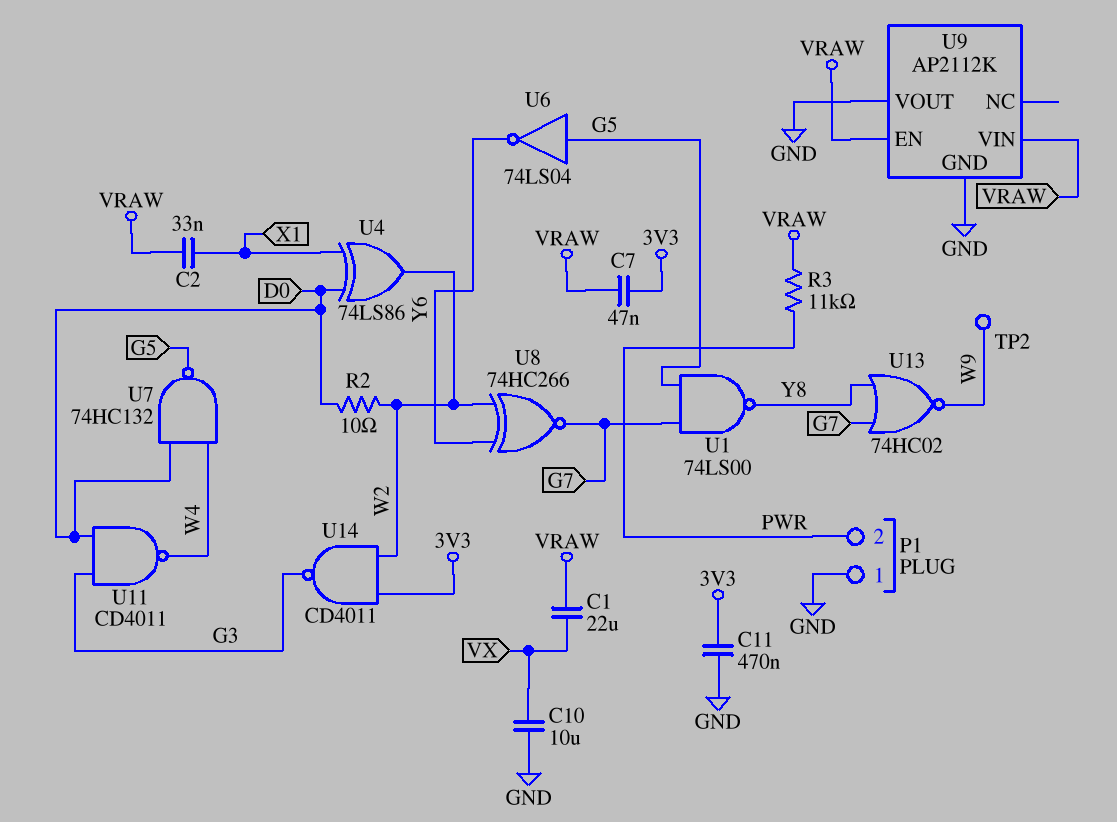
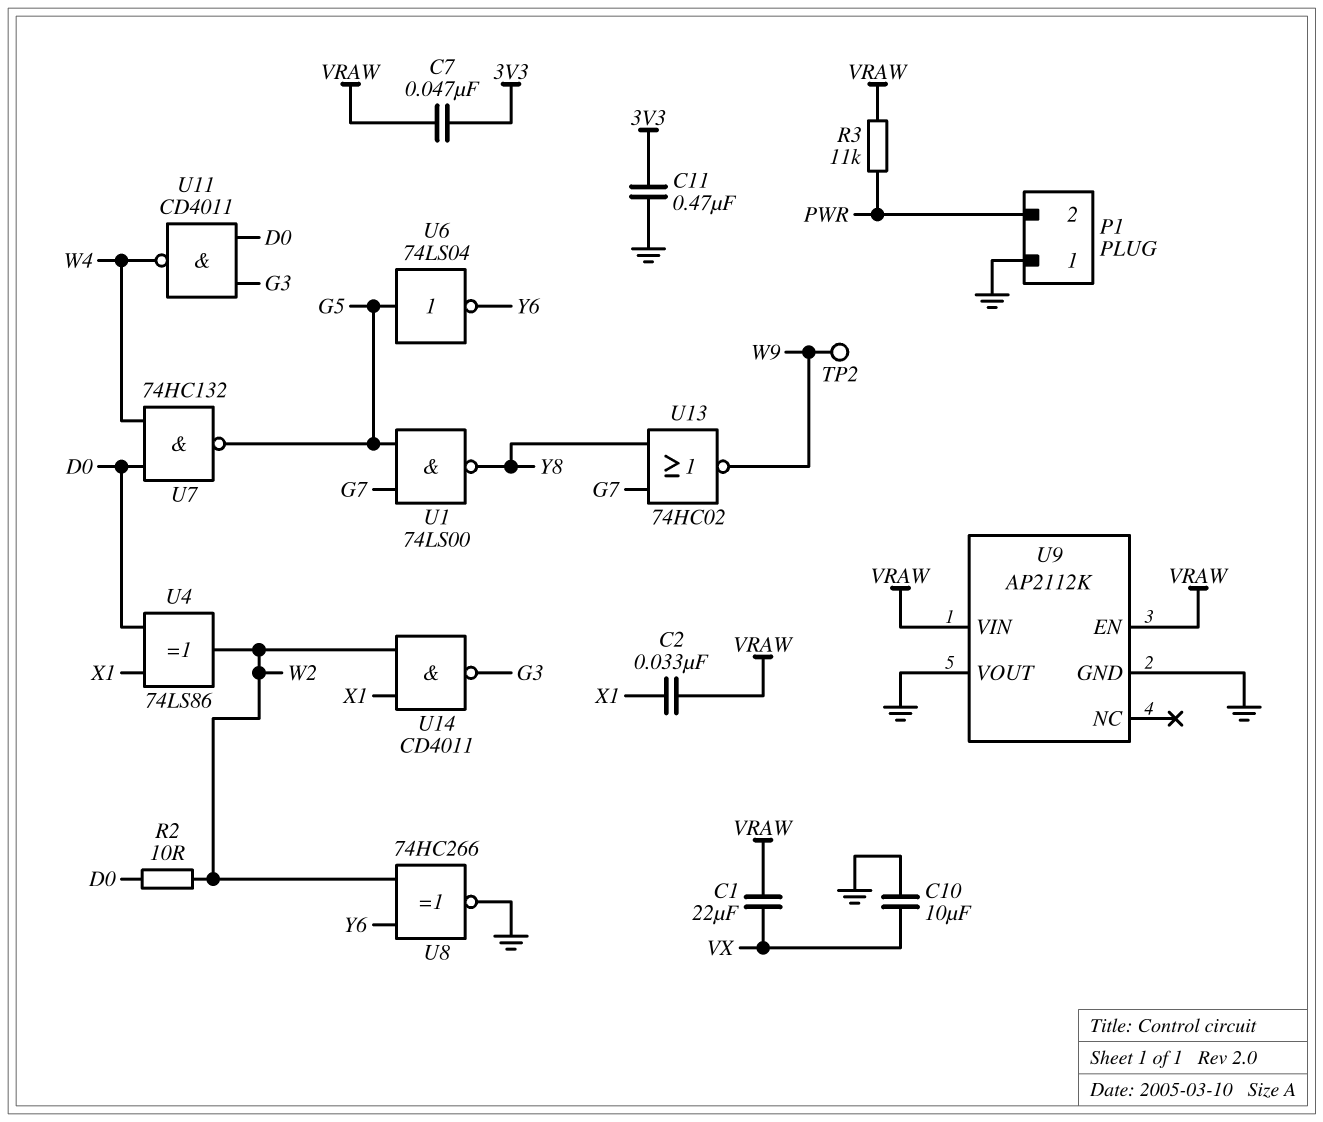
U8: XNOR 74HC266 (in W2, in Y6, out G7) -> XNOR 74HC266 (in W2, in Y6, out GND)
U14: NAND CD4011 (in 3V3, in W2, out G3) -> NAND CD4011 (in W2, in X1, out G3)

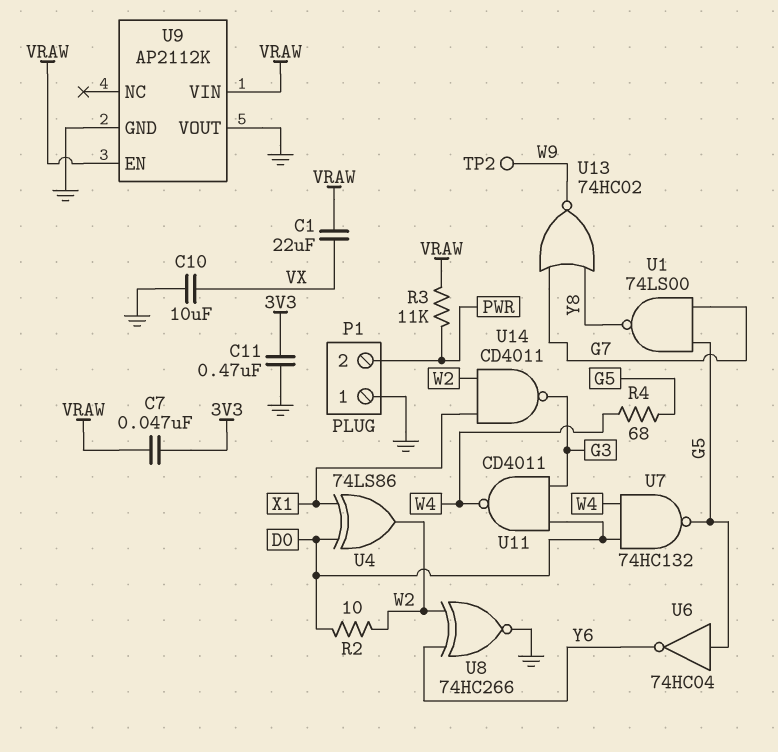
C2: 33nF (VRAW, X1) -> none
R4: none -> 68 (G5, W4)
U6: NOT 74LS04 (in G5, out Y6) -> NOT 74HC04 (in G5, out Y6)

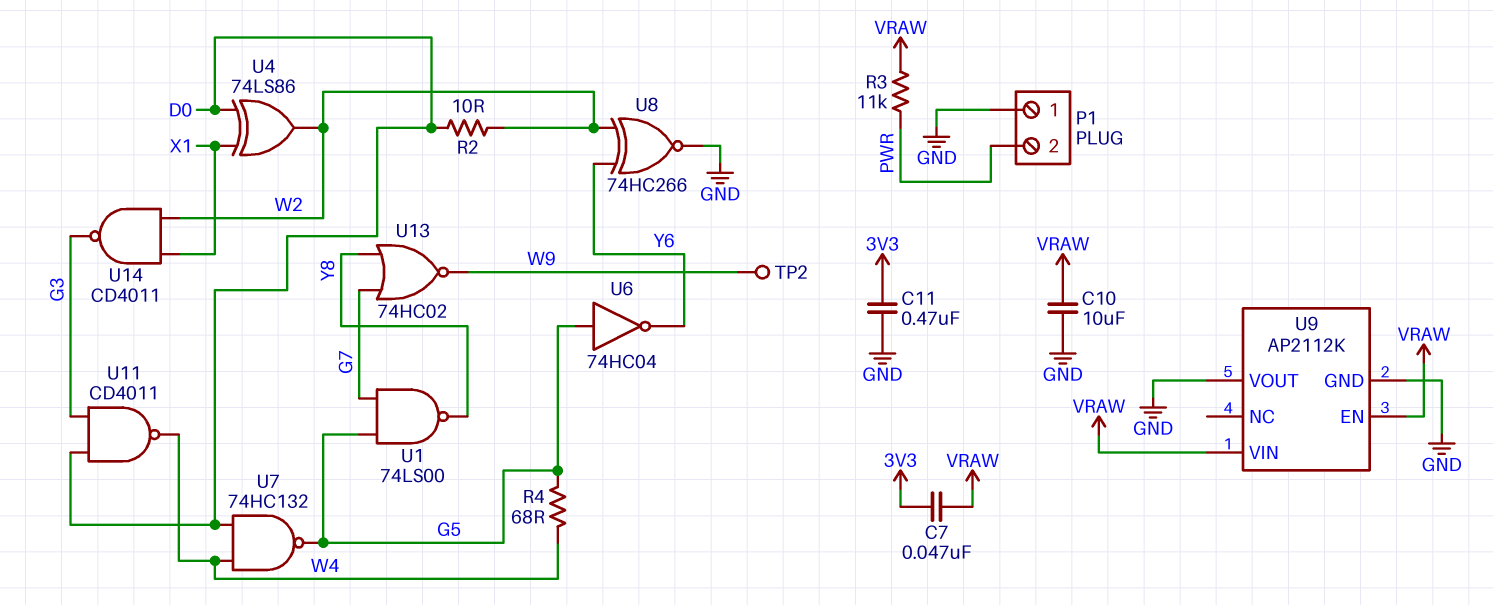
C1: 22uF (VRAW, VX) -> none
C10: 10uF (GND, VX) -> 10uF (GND, VRAW)

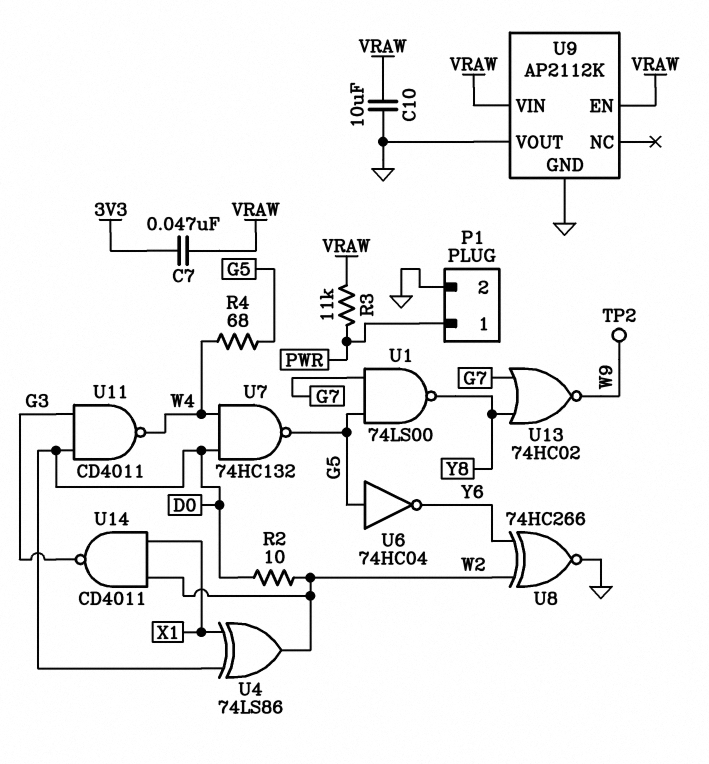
C11: 470nF (3V3, GND) -> none
P1 pin 1: GND -> PWR
P1 pin 2: PWR -> GND

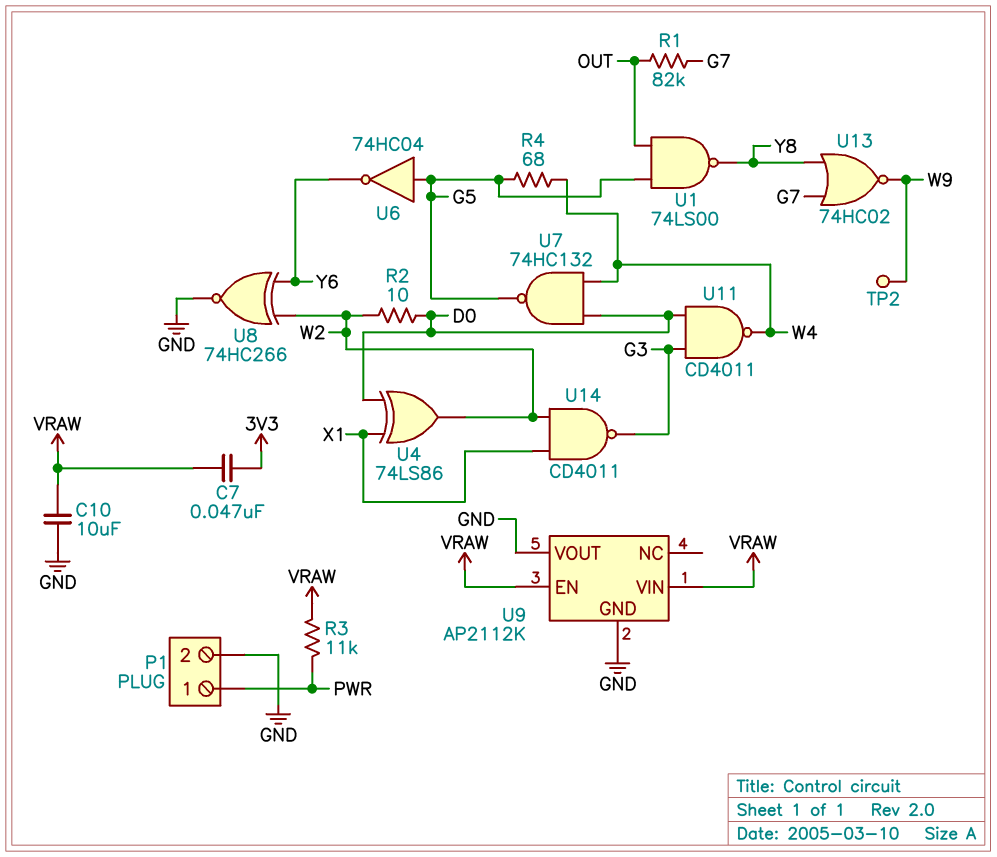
R1: none -> 82k (G7, OUT)
U1: NAND 74LS00 (in G5, in G7, out Y8) -> NAND 74LS00 (in G5, in OUT, out Y8)

